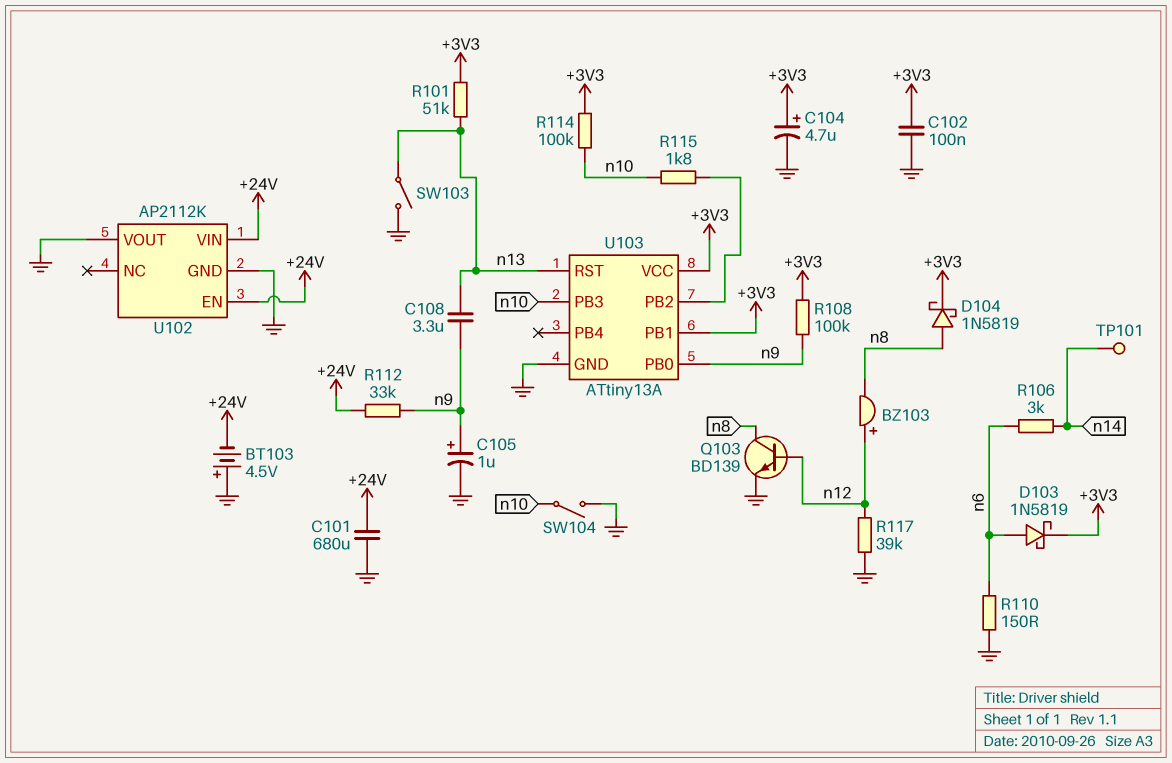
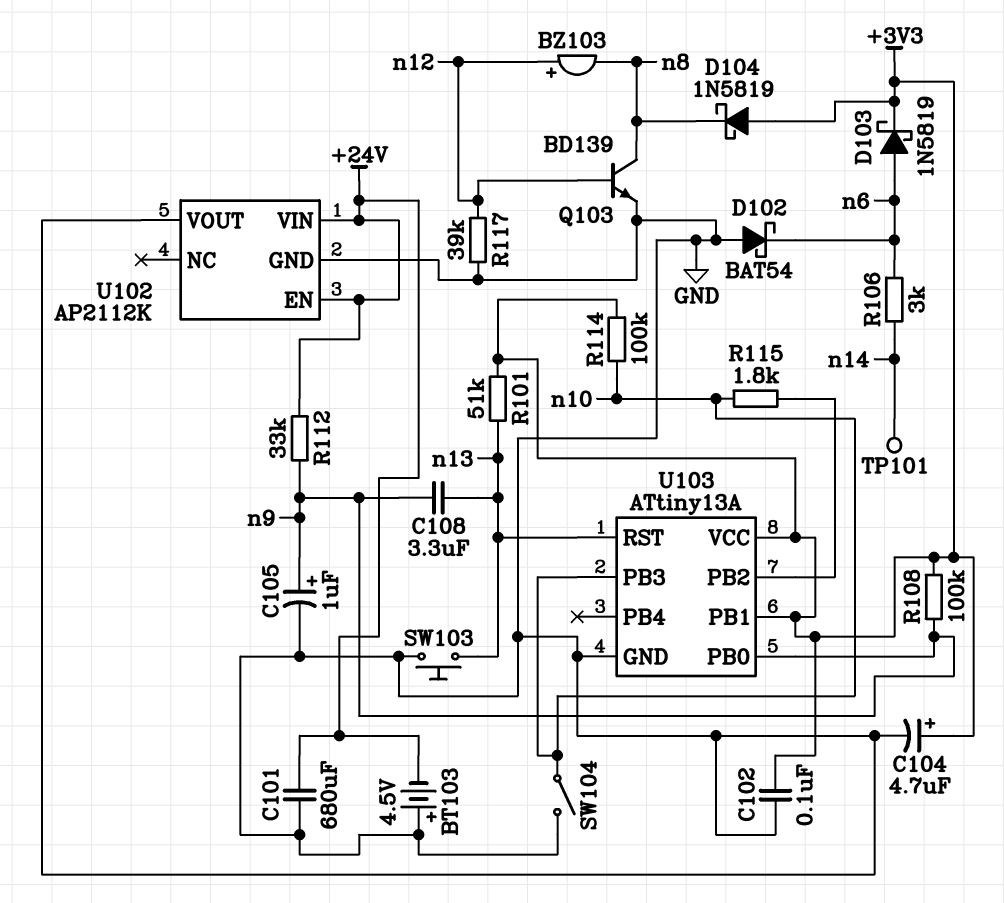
D102: none -> schottky BAT54 (A GND, K n6)
D104: schottky 1N5819 (A n8, K +3V3) -> schottky 1N5819 (A +3V3, K n8)
R110: 150 (GND, n6) -> none
SW103: switch (GND, n13) -> button (GND, n13)

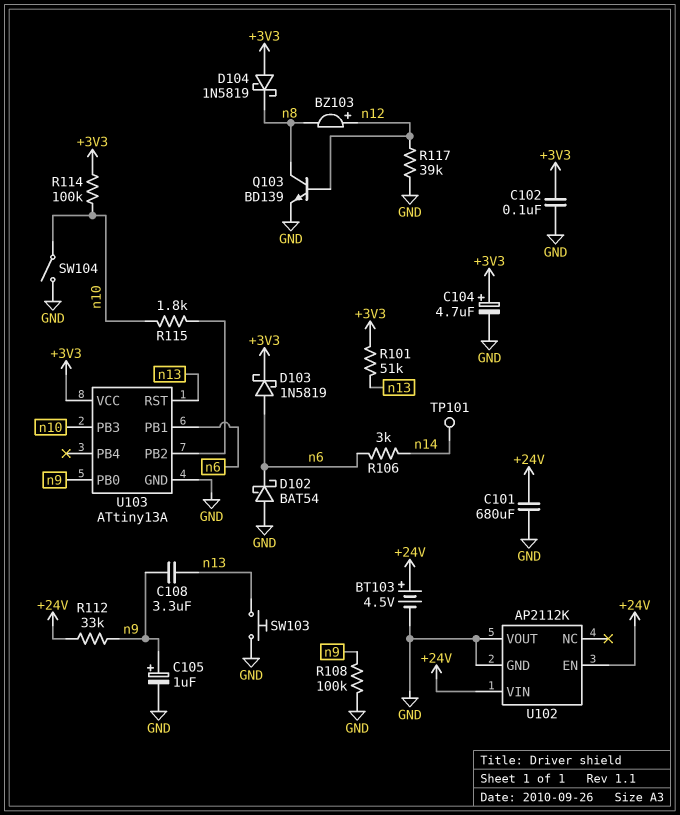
BT103: 4.5V (plus GND, minus +24V) -> 4.5V (plus +24V, minus GND)
R108: 100k (+3V3, n9) -> 100k (GND, n9)
U103 pin PB1: +3V3 -> n6

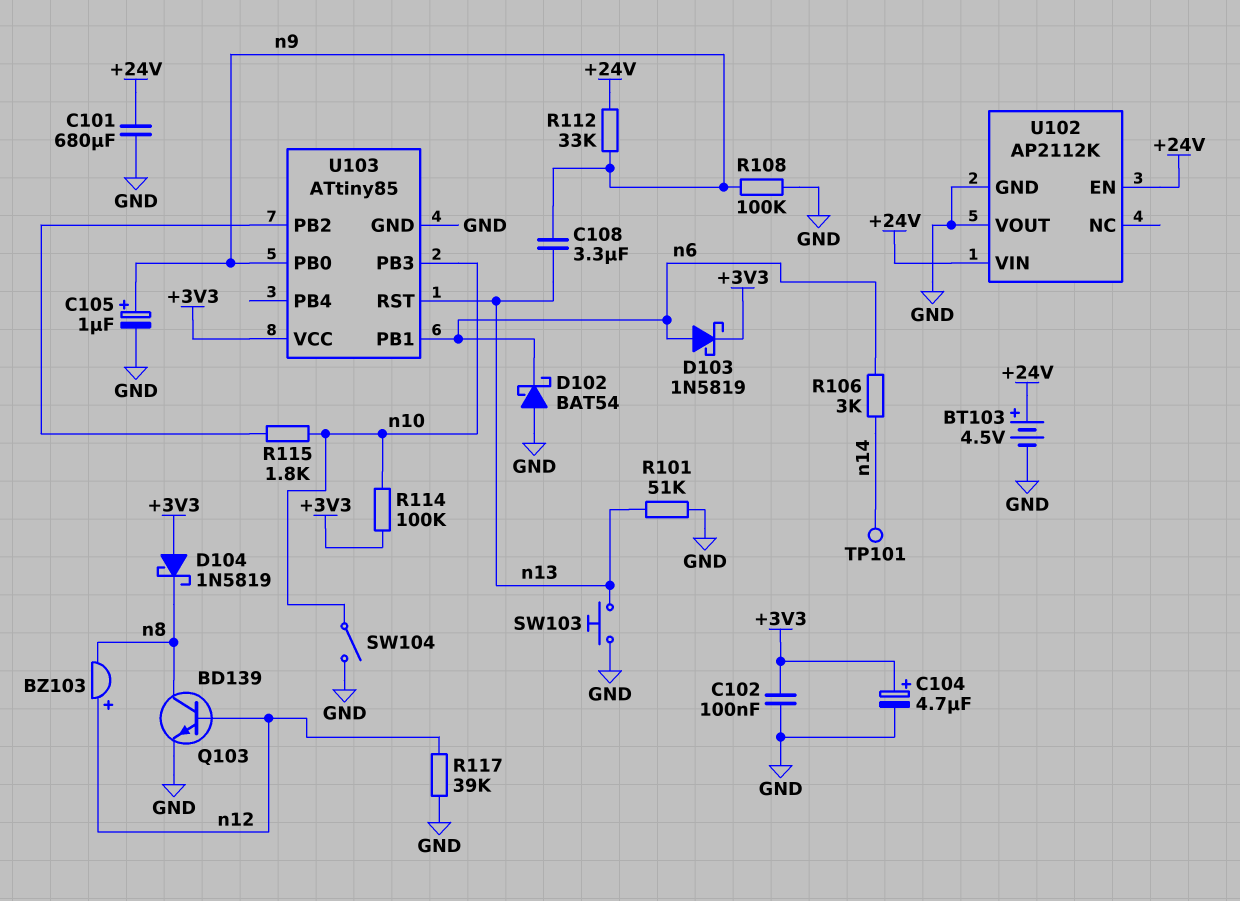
R101: 51k (+3V3, n13) -> 51k (GND, n13)
U103: ATtiny13A -> ATtiny85

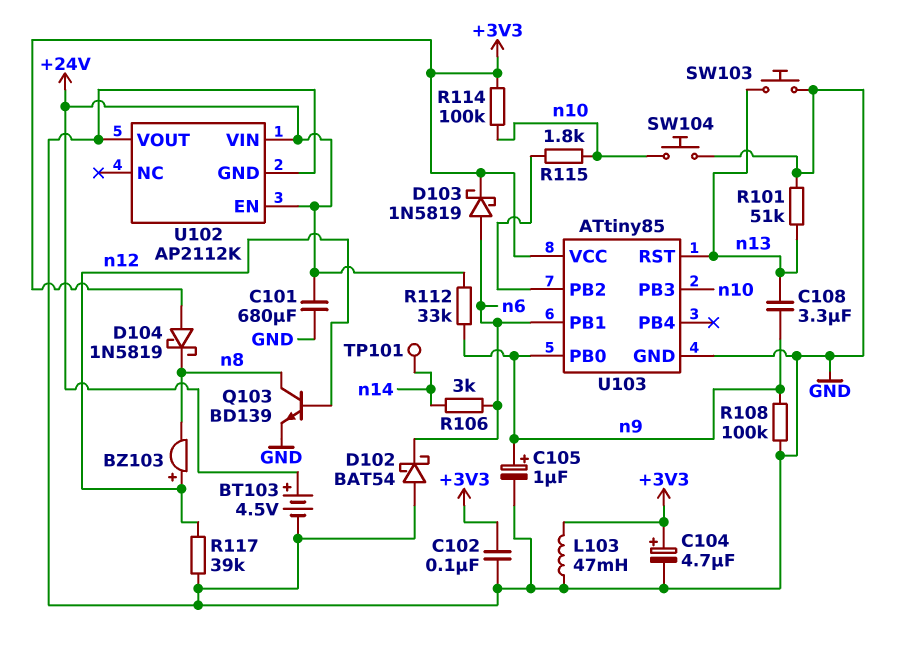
L103: none -> 47mH (+3V3, GND)
SW104: switch (GND, n10) -> button (GND, n10)

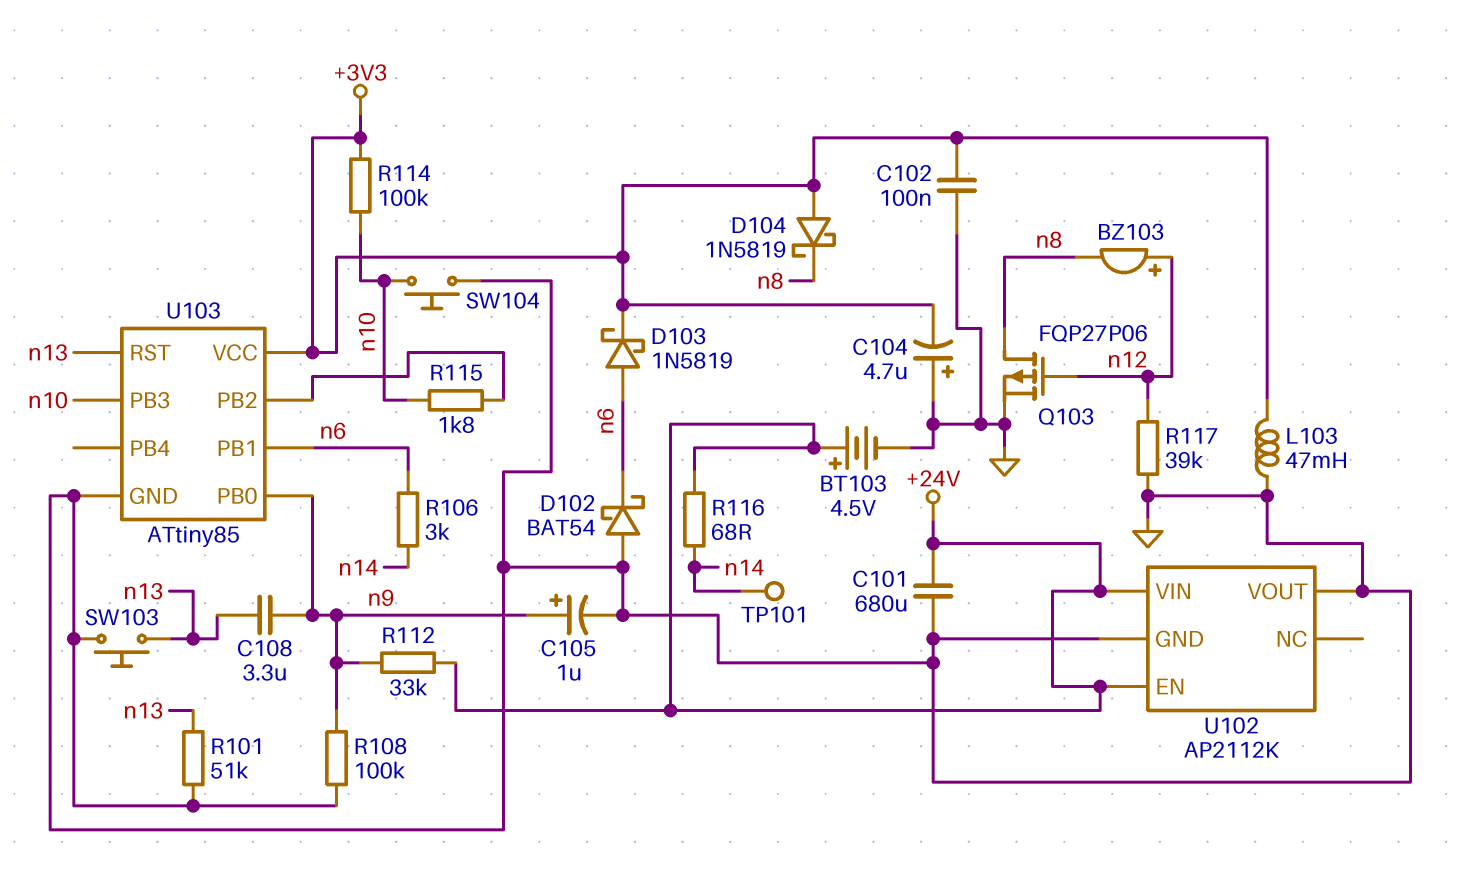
C104: 4.7uF (plus +3V3, minus GND) -> 4.7uF (plus GND, minus +3V3)
Q103: NPN BD139 (B n12, C n8, E GND) -> PMOS FQP27P06 (G n12, D n8, S GND)
R116: none -> 68 (+24V, n14)

